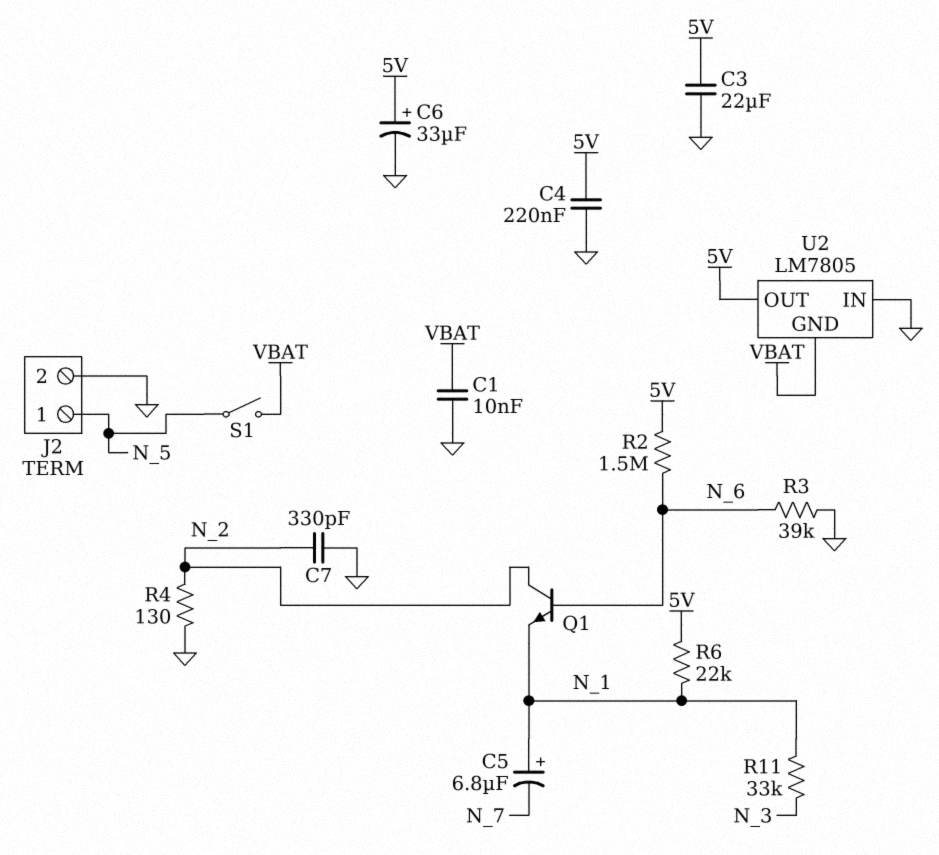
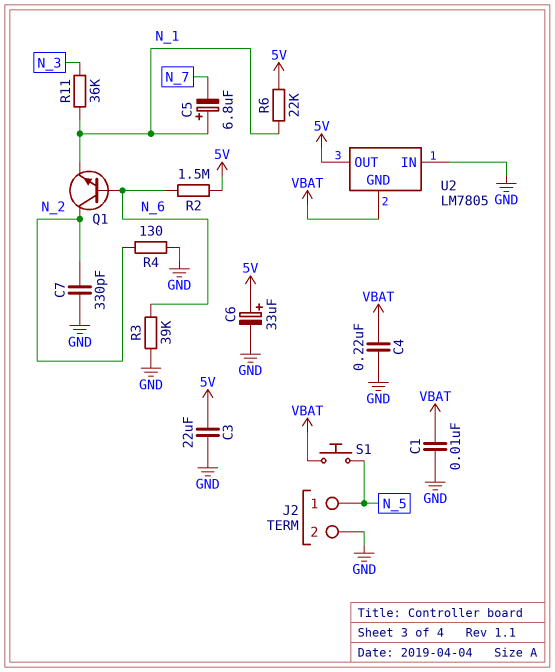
C4: 220nF (5V, GND) -> 220nF (GND, VBAT)
R11: 33k (N_1, N_3) -> 36k (N_1, N_3)
S1: switch (N_5, VBAT) -> button (N_5, VBAT)

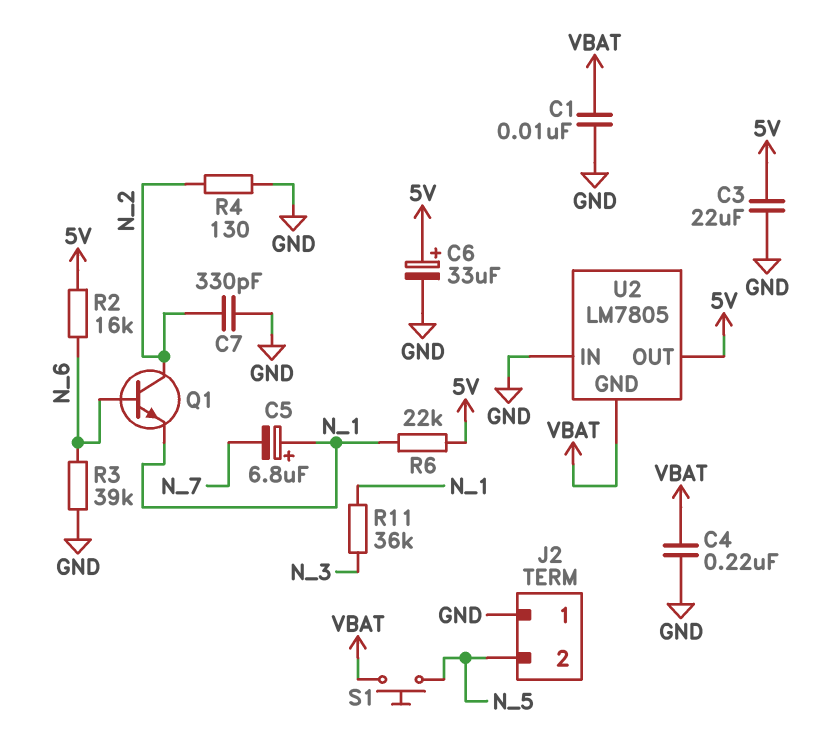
J2 pin 1: N_5 -> GND
J2 pin 2: GND -> N_5
R2: 1.5M (5V, N_6) -> 16k (5V, N_6)

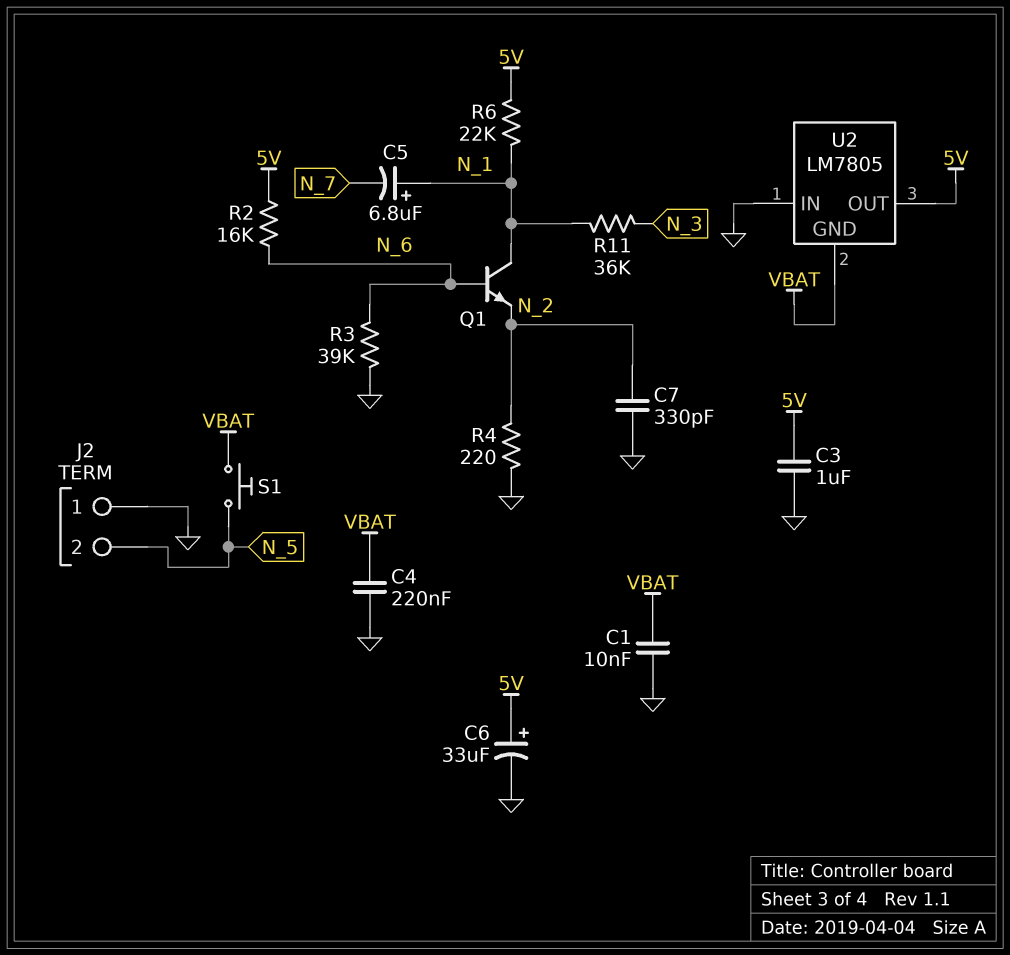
C3: 22uF (5V, GND) -> 1uF (5V, GND)
Q1: NPN (B N_6, C N_2, E N_1) -> NPN (B N_6, C N_1, E N_2)
R4: 130 (GND, N_2) -> 220 (GND, N_2)

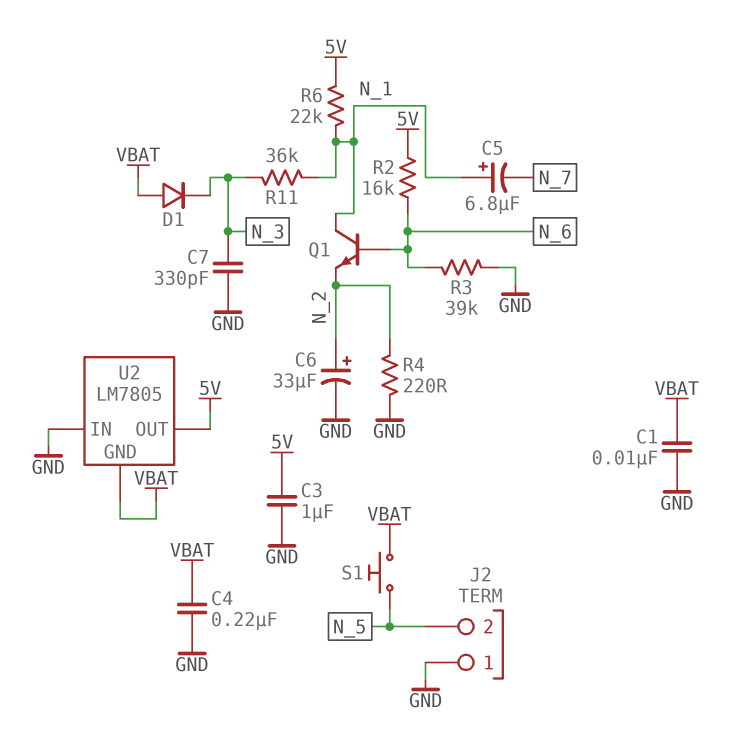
C6: 33uF (plus 5V, minus GND) -> 33uF (plus N_2, minus GND)
C7: 330pF (GND, N_2) -> 330pF (GND, N_3)
D1: none -> diode (A VBAT, K N_3)

